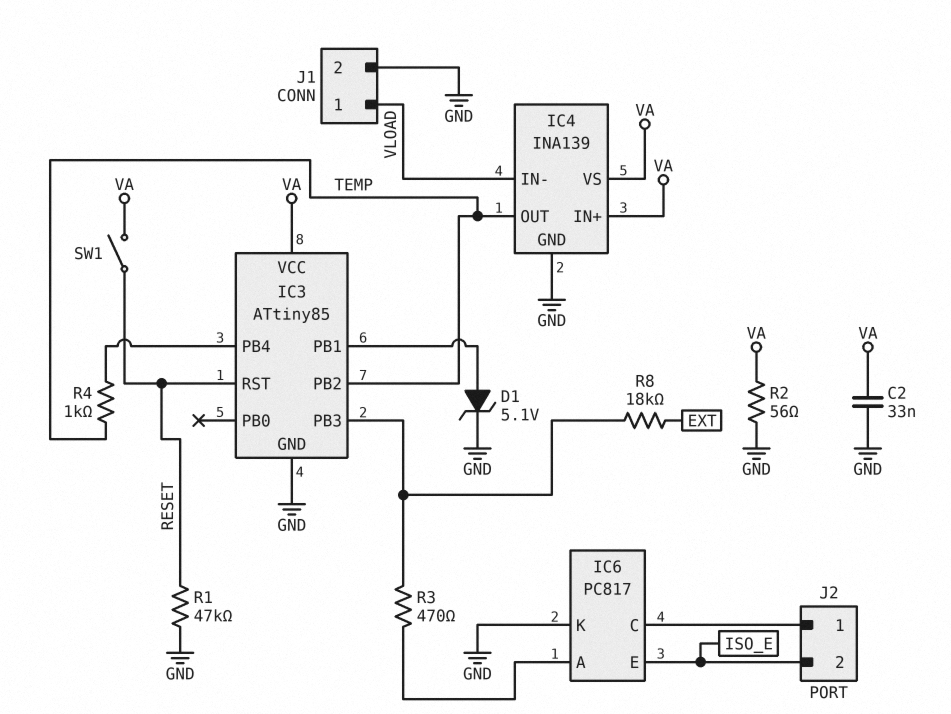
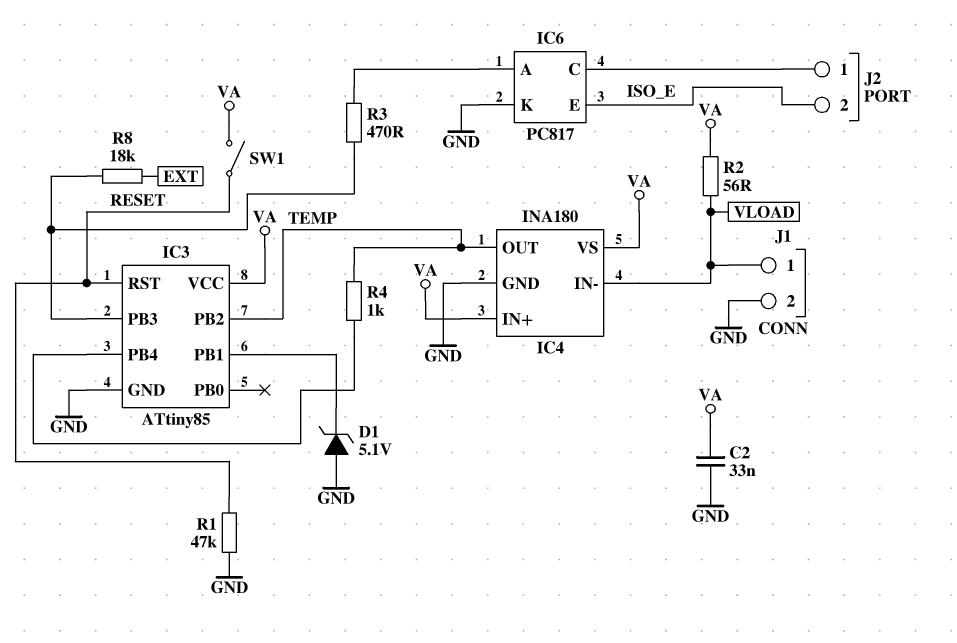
D1: zener 5.1V (A IC3/PB1, K GND) -> zener 5.1V (A GND, K IC3/PB1)
IC4: INA139 -> INA180
R2: 56 (GND, VA) -> 56 (VA, VLOAD)

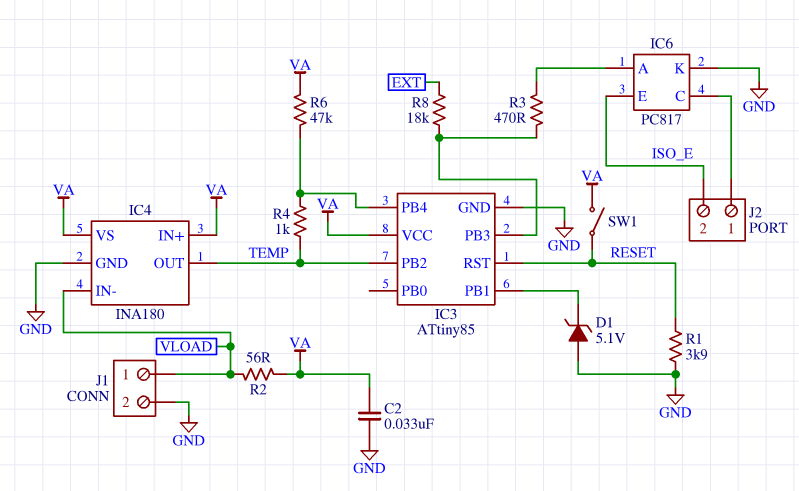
R1: 47k (GND, RESET) -> 3.9k (GND, RESET)
R6: none -> 47k (IC3/PB4, VA)

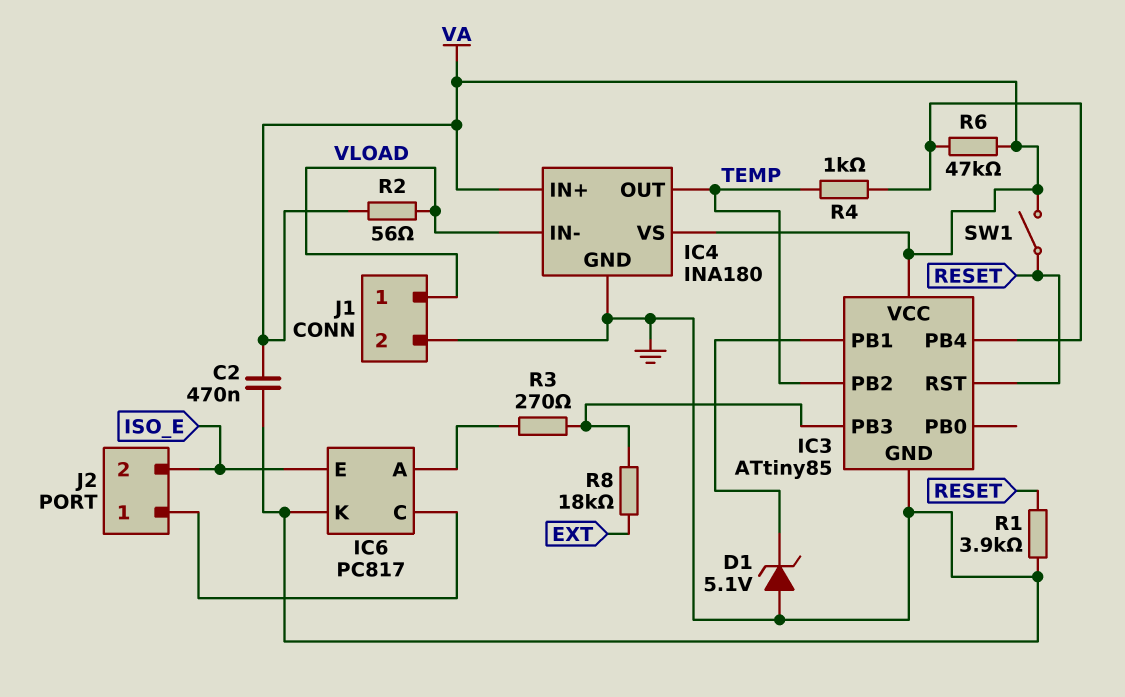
C2: 33nF (GND, VA) -> 470nF (GND, VA)
R3: 470 (IC3/PB3, IC6/A) -> 270 (IC3/PB3, IC6/A)

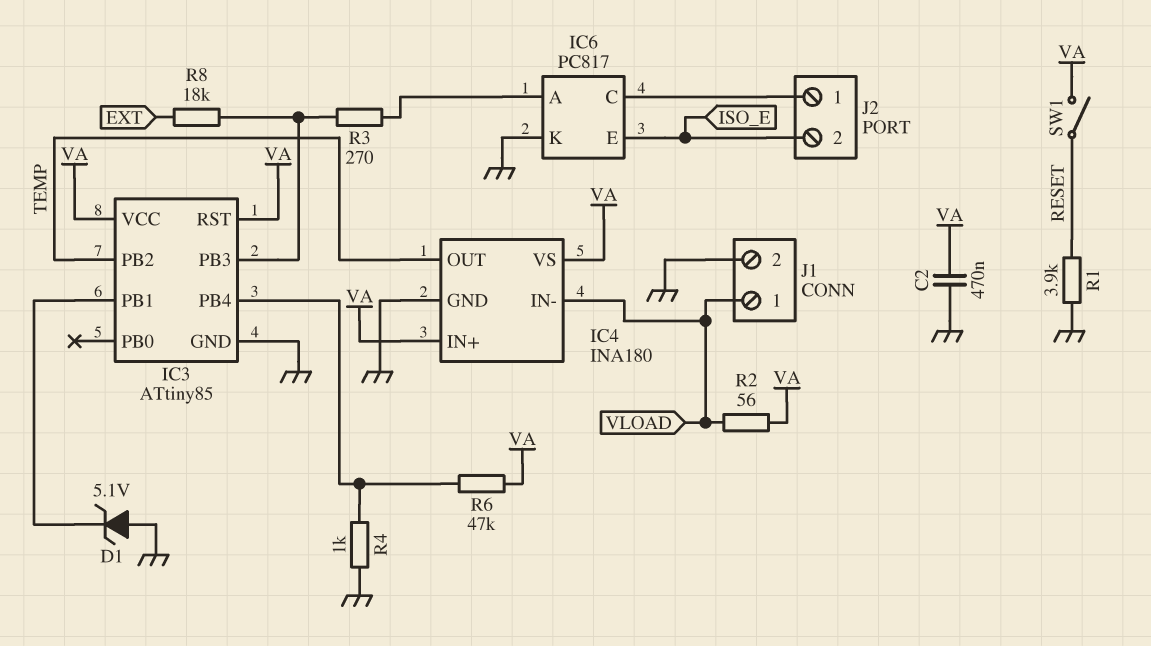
IC3 pin RST: RESET -> VA
R4: 1k (IC3/PB4, TEMP) -> 1k (GND, IC3/PB4)

